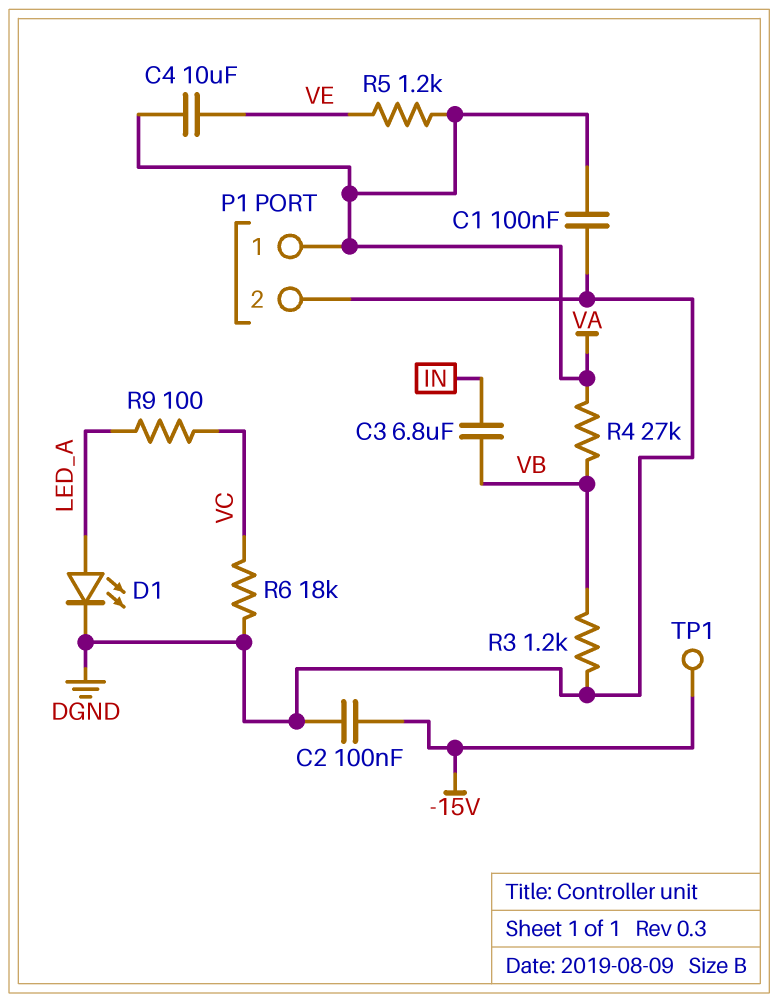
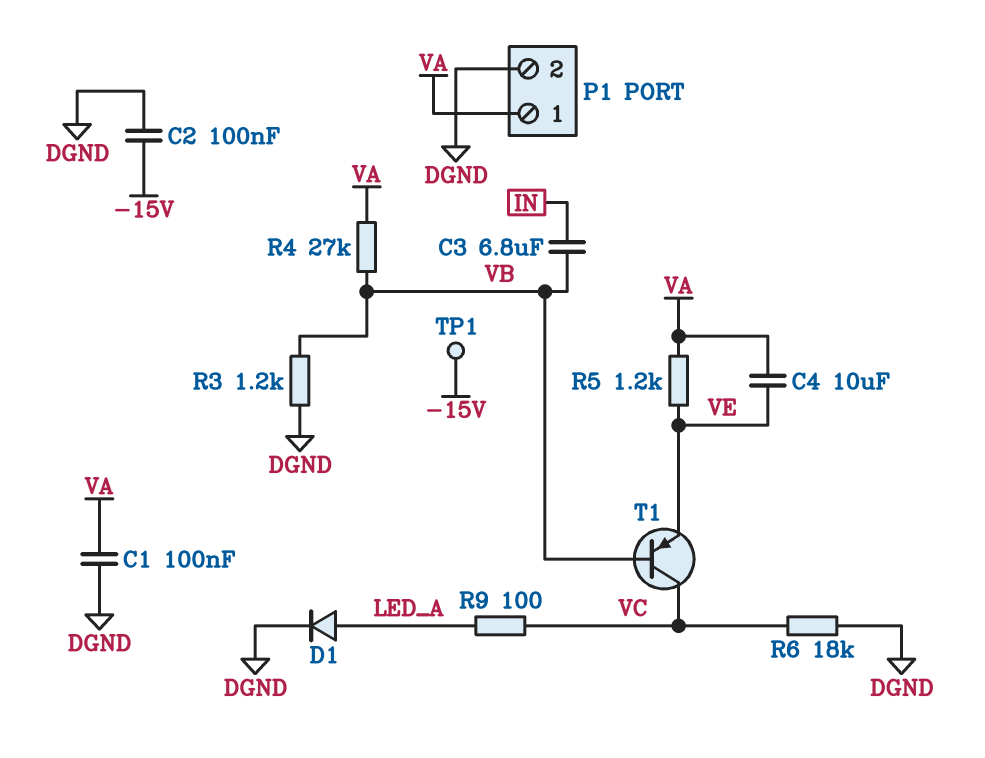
D1: LED (A LED_A, K DGND) -> diode (A LED_A, K DGND)
T1: none -> PNP (B VB, C VC, E VE)

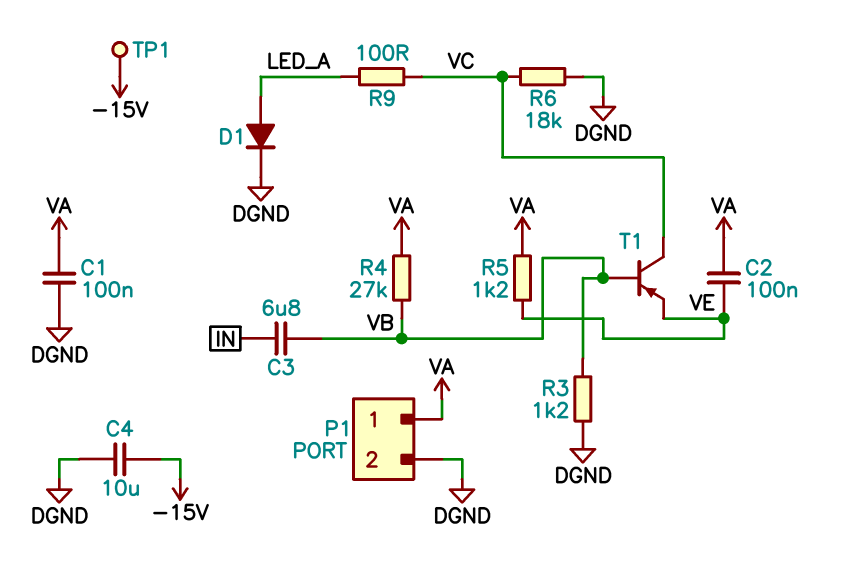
C2: 100nF (-15V, DGND) -> 100nF (VA, VE)
C4: 10uF (VA, VE) -> 10uF (-15V, DGND)

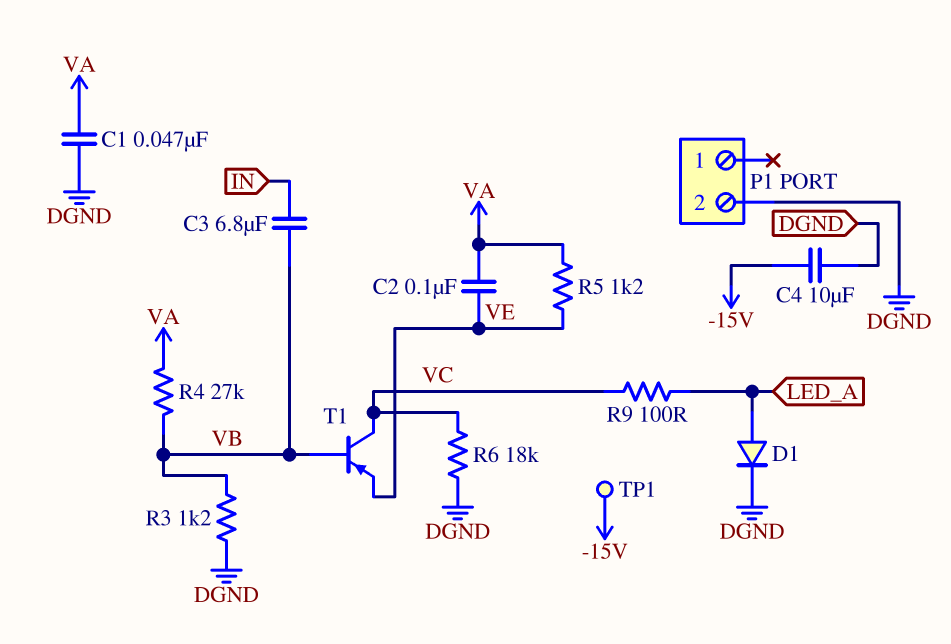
C1: 100nF (DGND, VA) -> 47nF (DGND, VA)
P1 pin 1: VA -> none

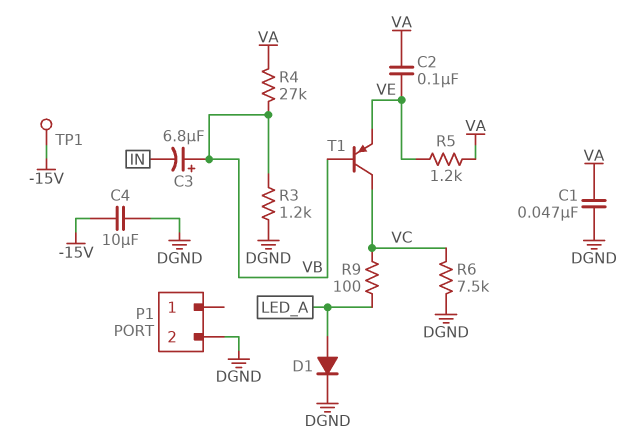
C3: 6.8uF (IN, VB) -> 6.8uF (plus VB, minus IN)
R6: 18k (DGND, VC) -> 7.5k (DGND, VC)

